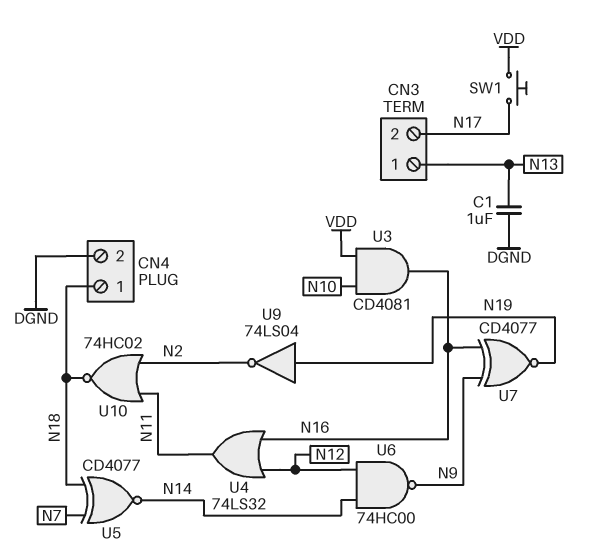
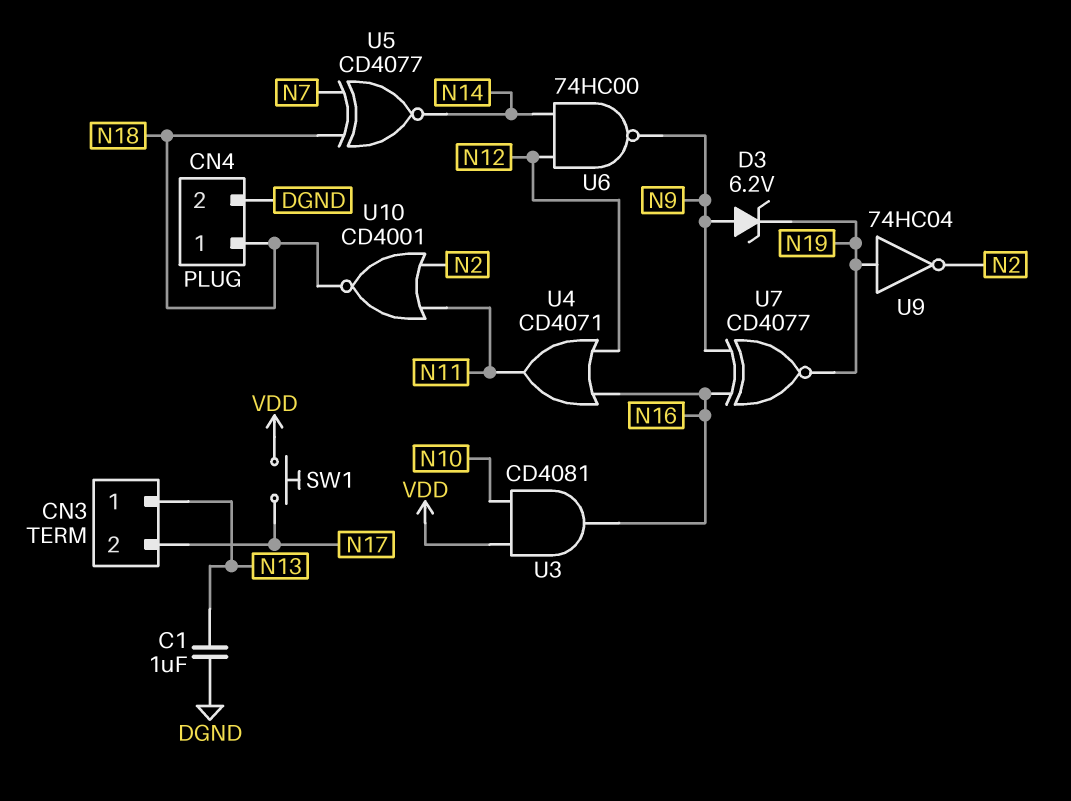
D3: none -> zener 6.2V (A N9, K N19)
U4: OR 74LS32 (in N12, in N16, out N11) -> OR CD4071 (in N12, in N16, out N11)
U9: NOT 74LS04 (in N19, out N2) -> NOT 74HC04 (in N19, out N2)
U10: NOR 74HC02 (in N2, in N11, out N18) -> NOR CD4001 (in N2, in N11, out N18)

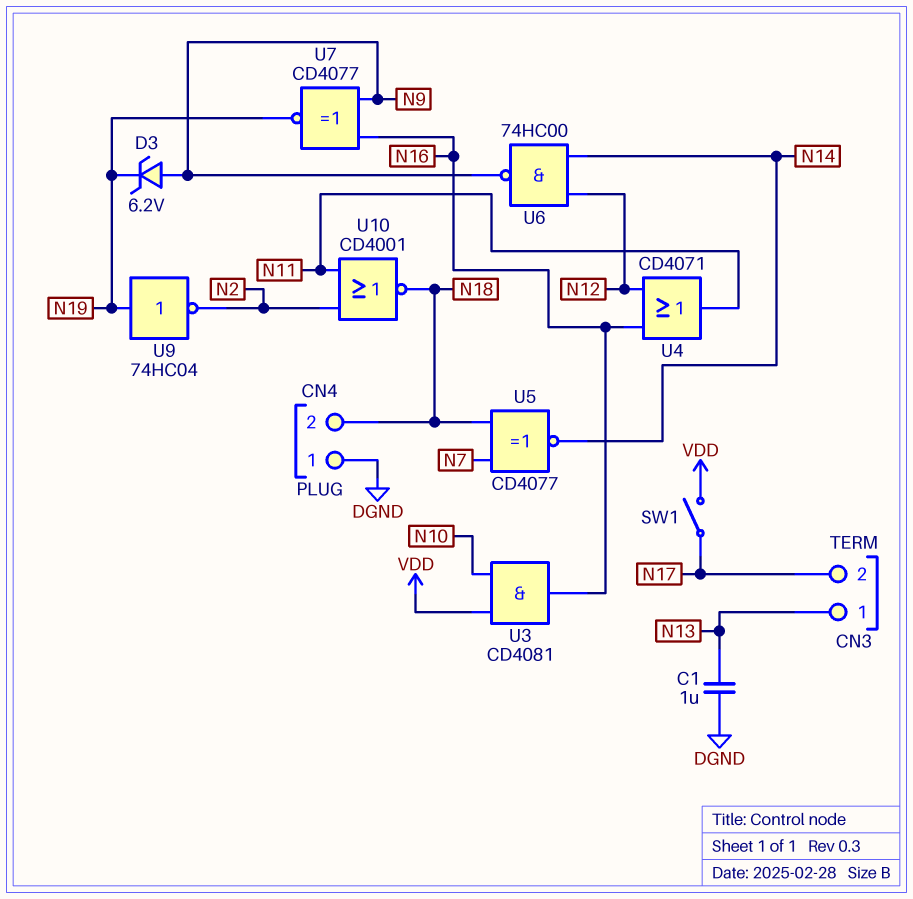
CN4 pin 1: N18 -> DGND
CN4 pin 2: DGND -> N18
SW1: button (N17, VDD) -> switch (N17, VDD)

